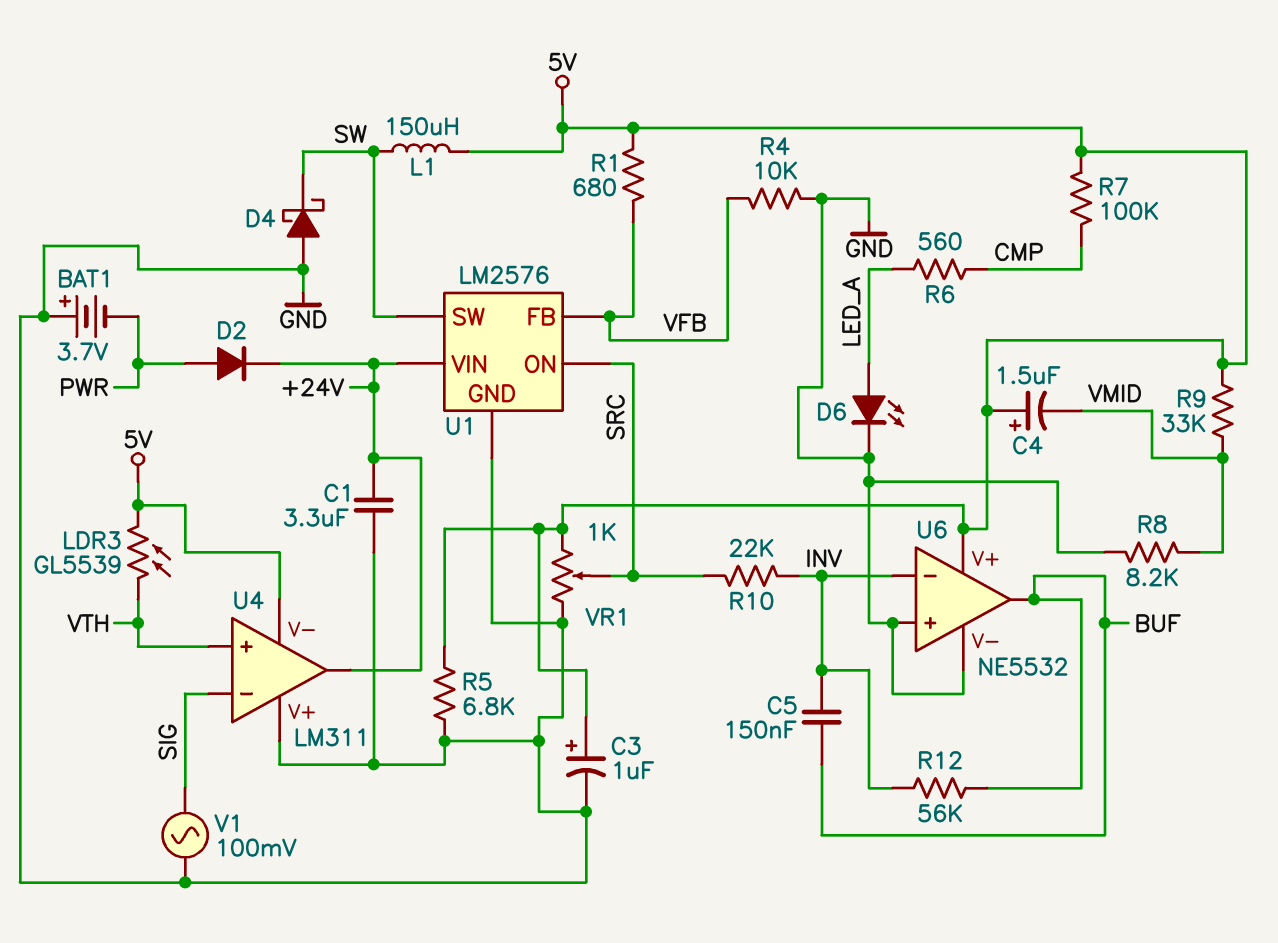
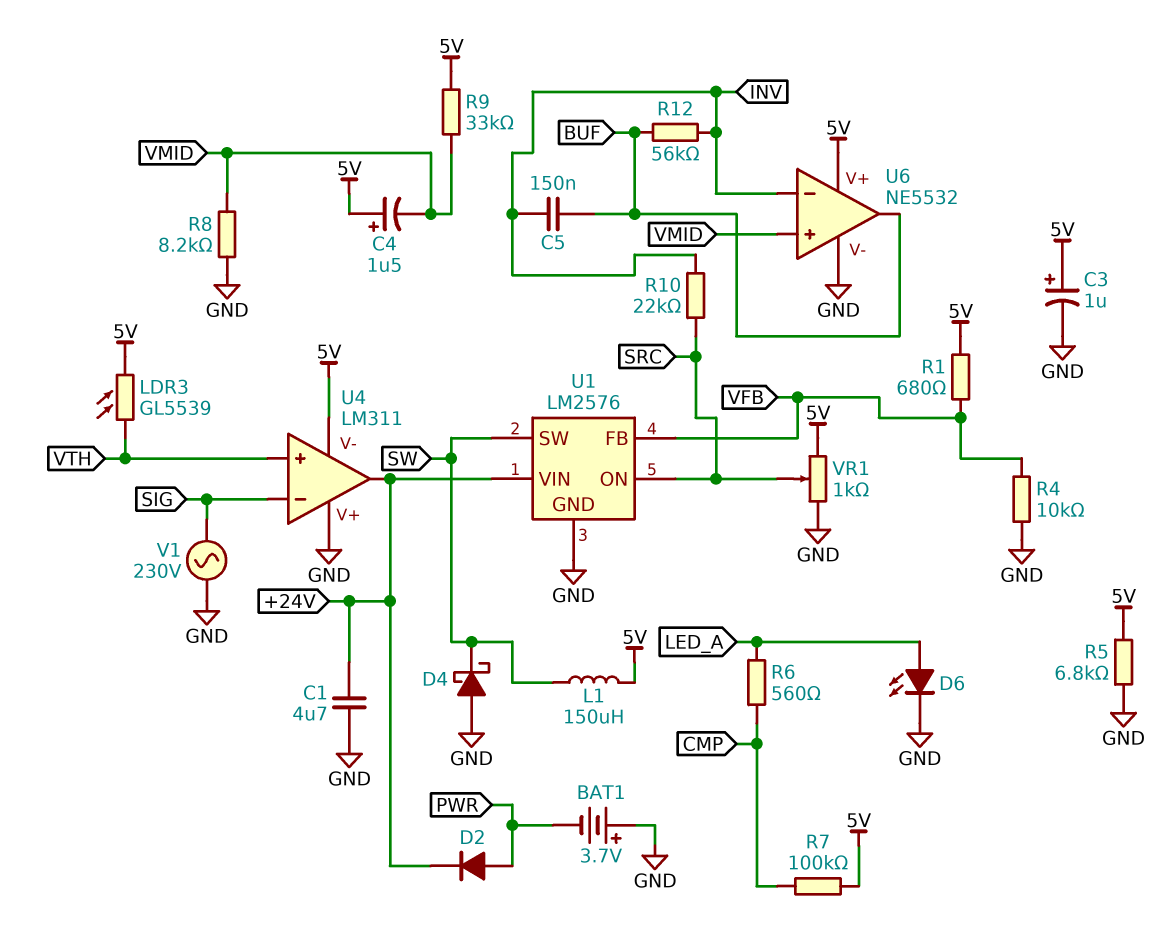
C1: 3.3uF (+24V, GND) -> 4.7uF (+24V, GND)
U6 pin in+: GND -> VMID
V1: AC 100mV (GND, SIG) -> AC 230V (GND, SIG)

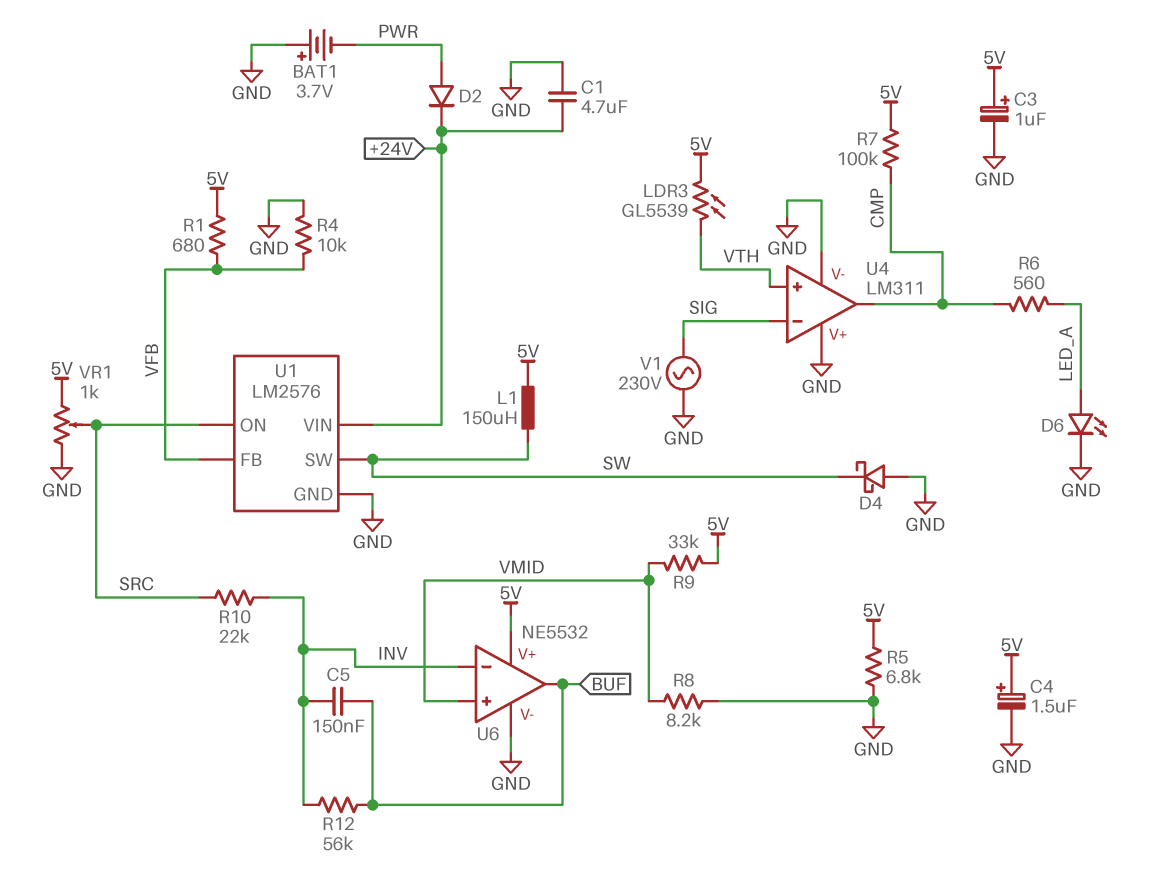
C4: 1.5uF (plus 5V, minus VMID) -> 1.5uF (plus 5V, minus GND)
U4 pin V-: 5V -> GND
U4 pin out: +24V -> CMP

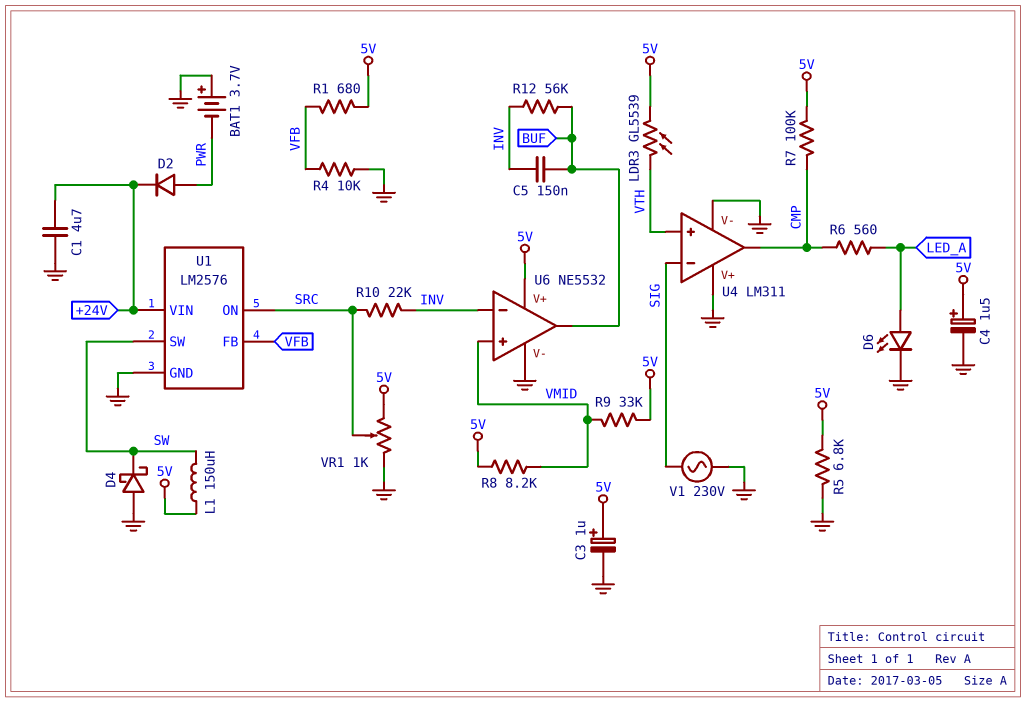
R8: 8.2k (GND, VMID) -> 8.2k (5V, VMID)

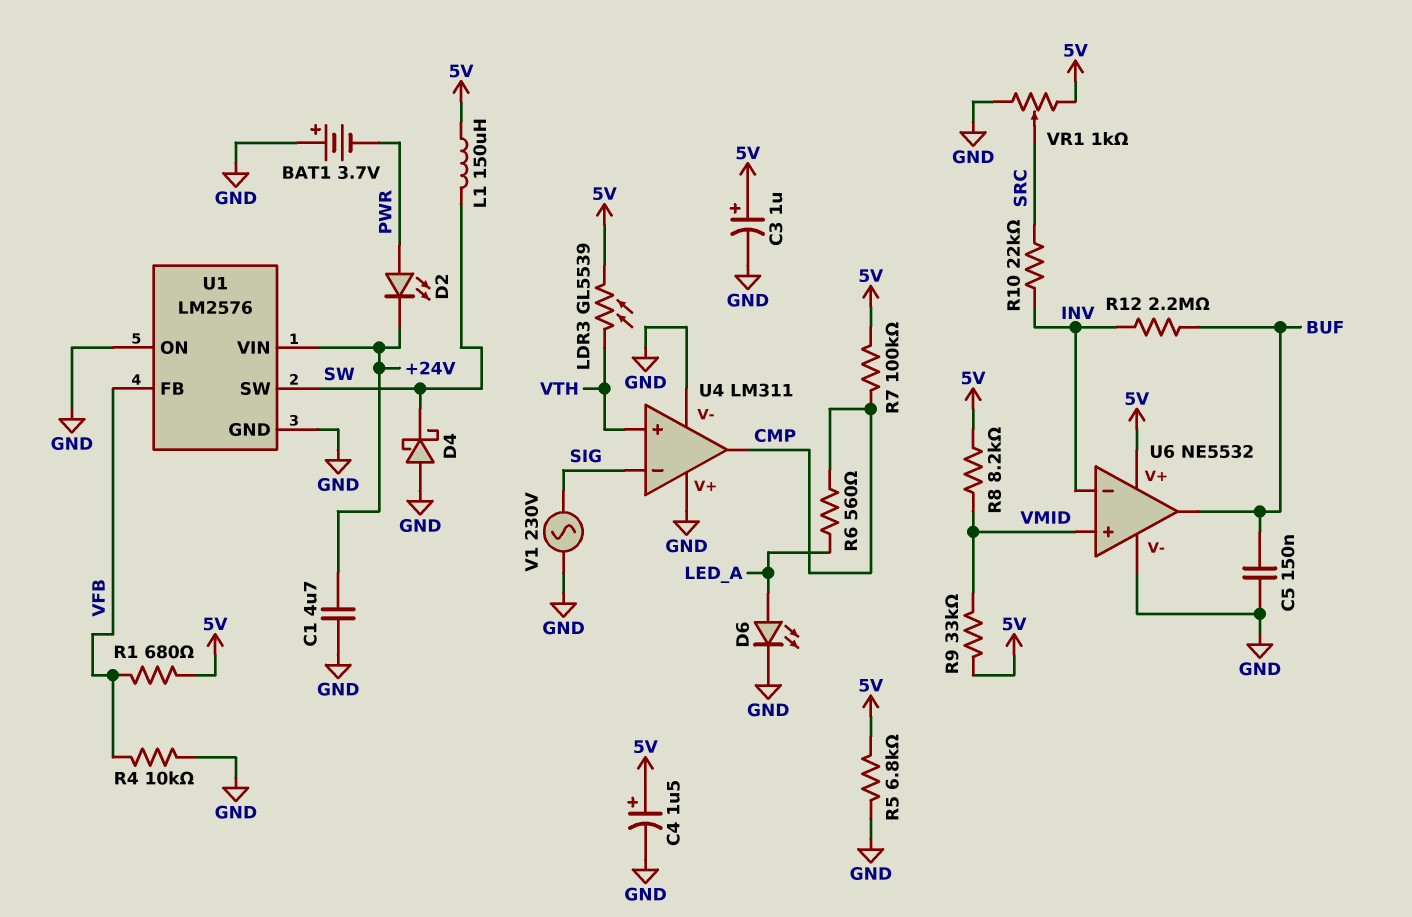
C5: 150nF (BUF, INV) -> 150nF (BUF, GND)
D2: diode (A PWR, K +24V) -> LED (A PWR, K +24V)
R12: 56k (BUF, INV) -> 2.2M (BUF, INV)
U1 pin ON: SRC -> GND

